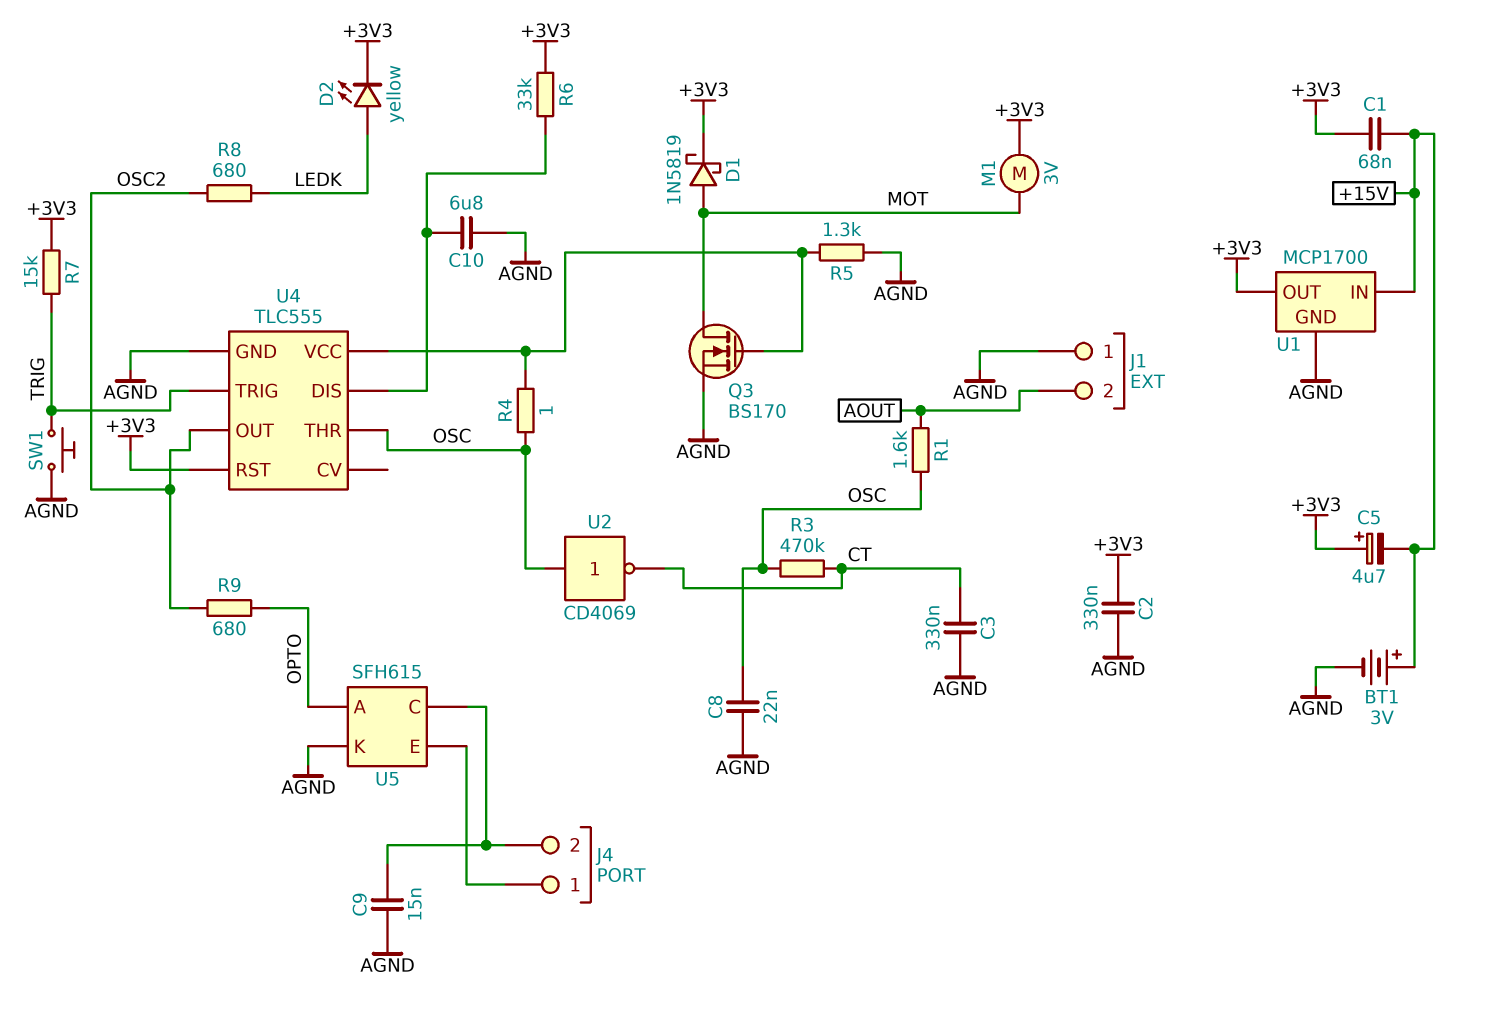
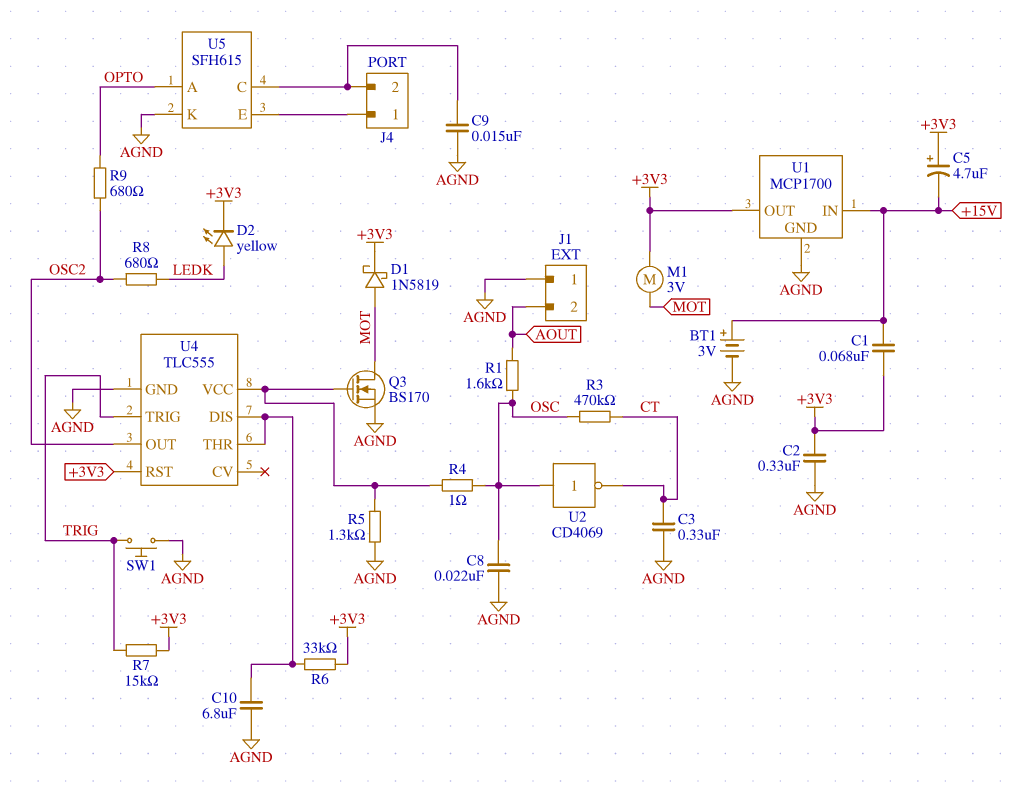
U4 pin THR: OSC -> U4/DIS

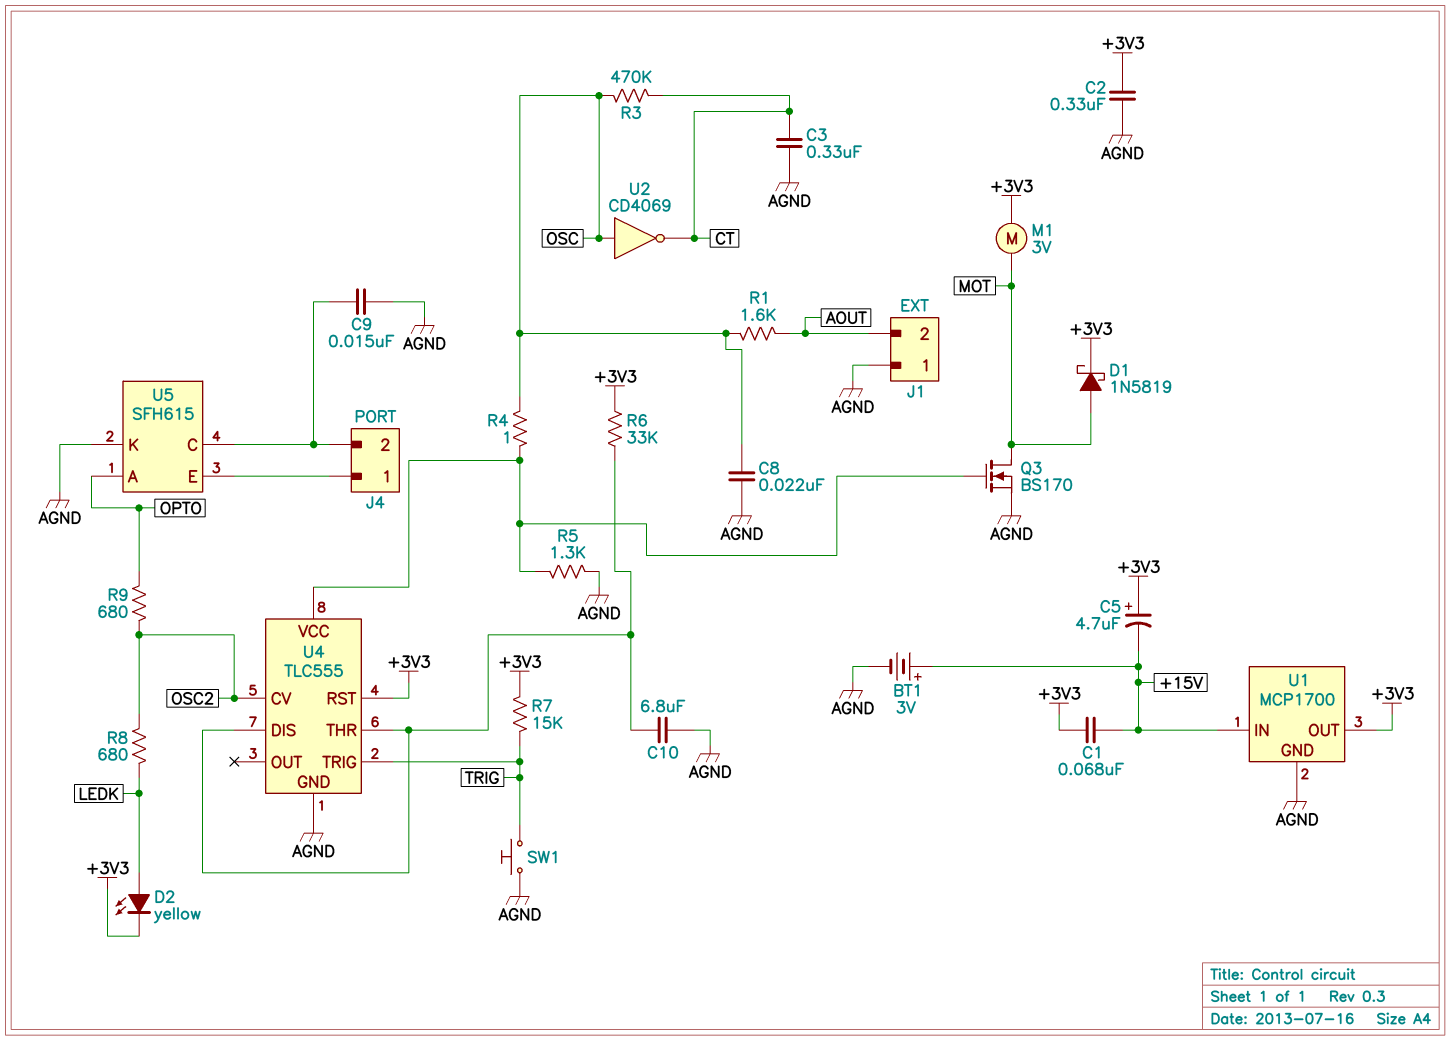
U4 pin CV: none -> OSC2
U4 pin OUT: OSC2 -> none

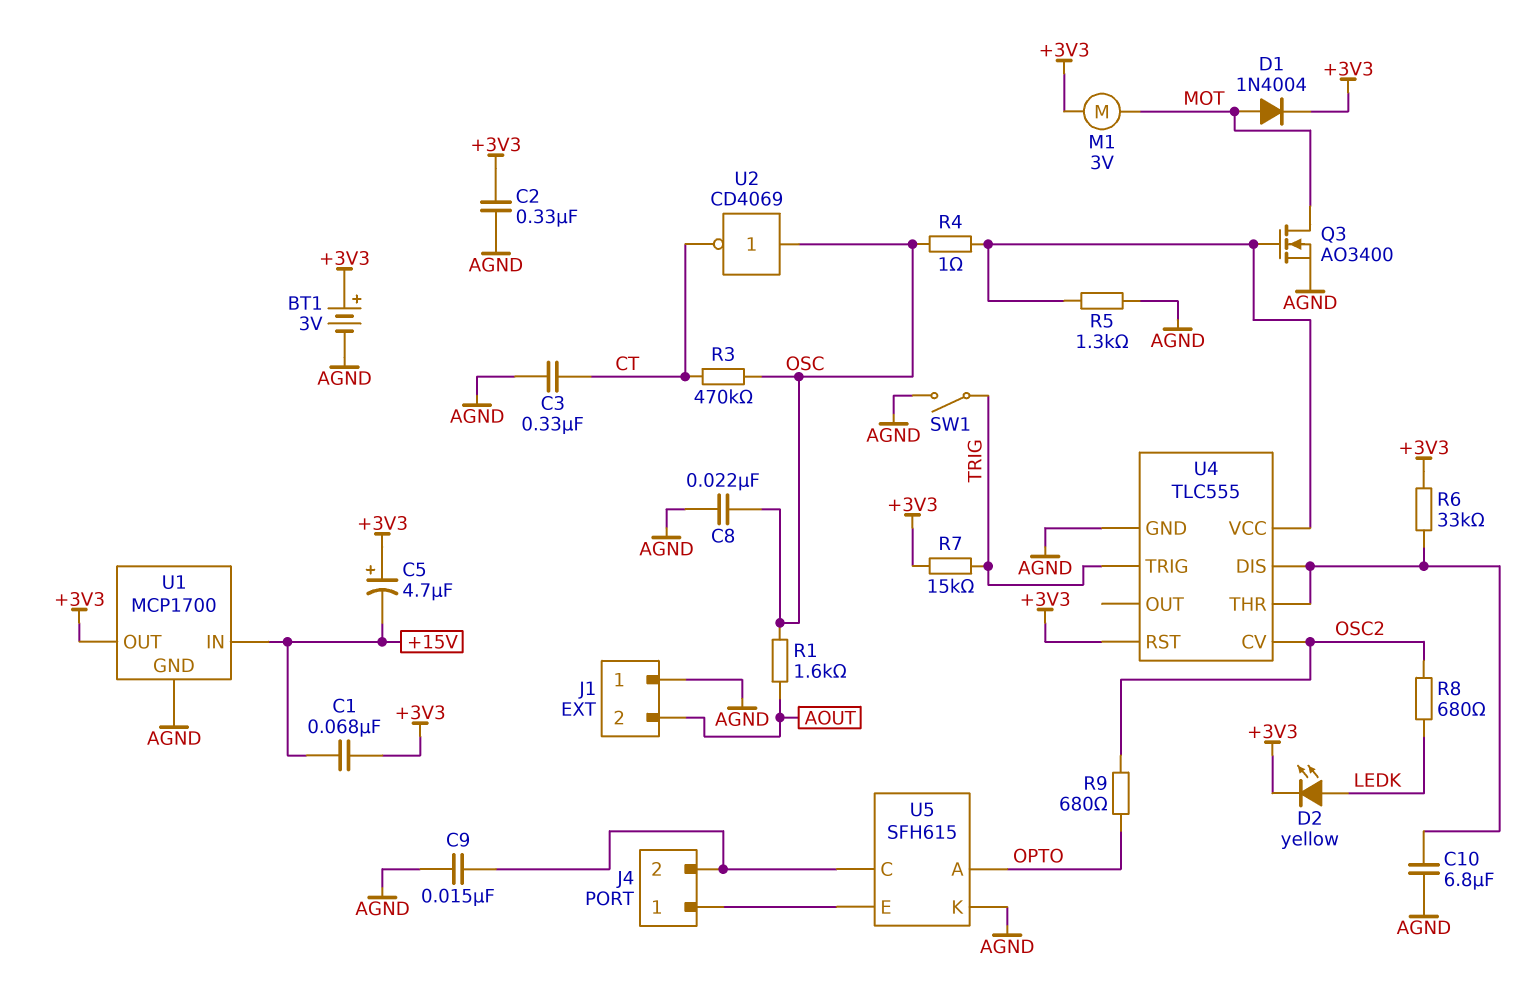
BT1: 3V (plus +15V, minus AGND) -> 3V (plus +3V3, minus AGND)
D1: schottky 1N5819 (A MOT, K +3V3) -> diode 1N4004 (A MOT, K +3V3)
Q3: NMOS BS170 (G U4/VCC, D MOT, S AGND) -> NMOS AO3400 (G U4/VCC, D MOT, S AGND)
SW1: button (AGND, TRIG) -> switch (AGND, TRIG)

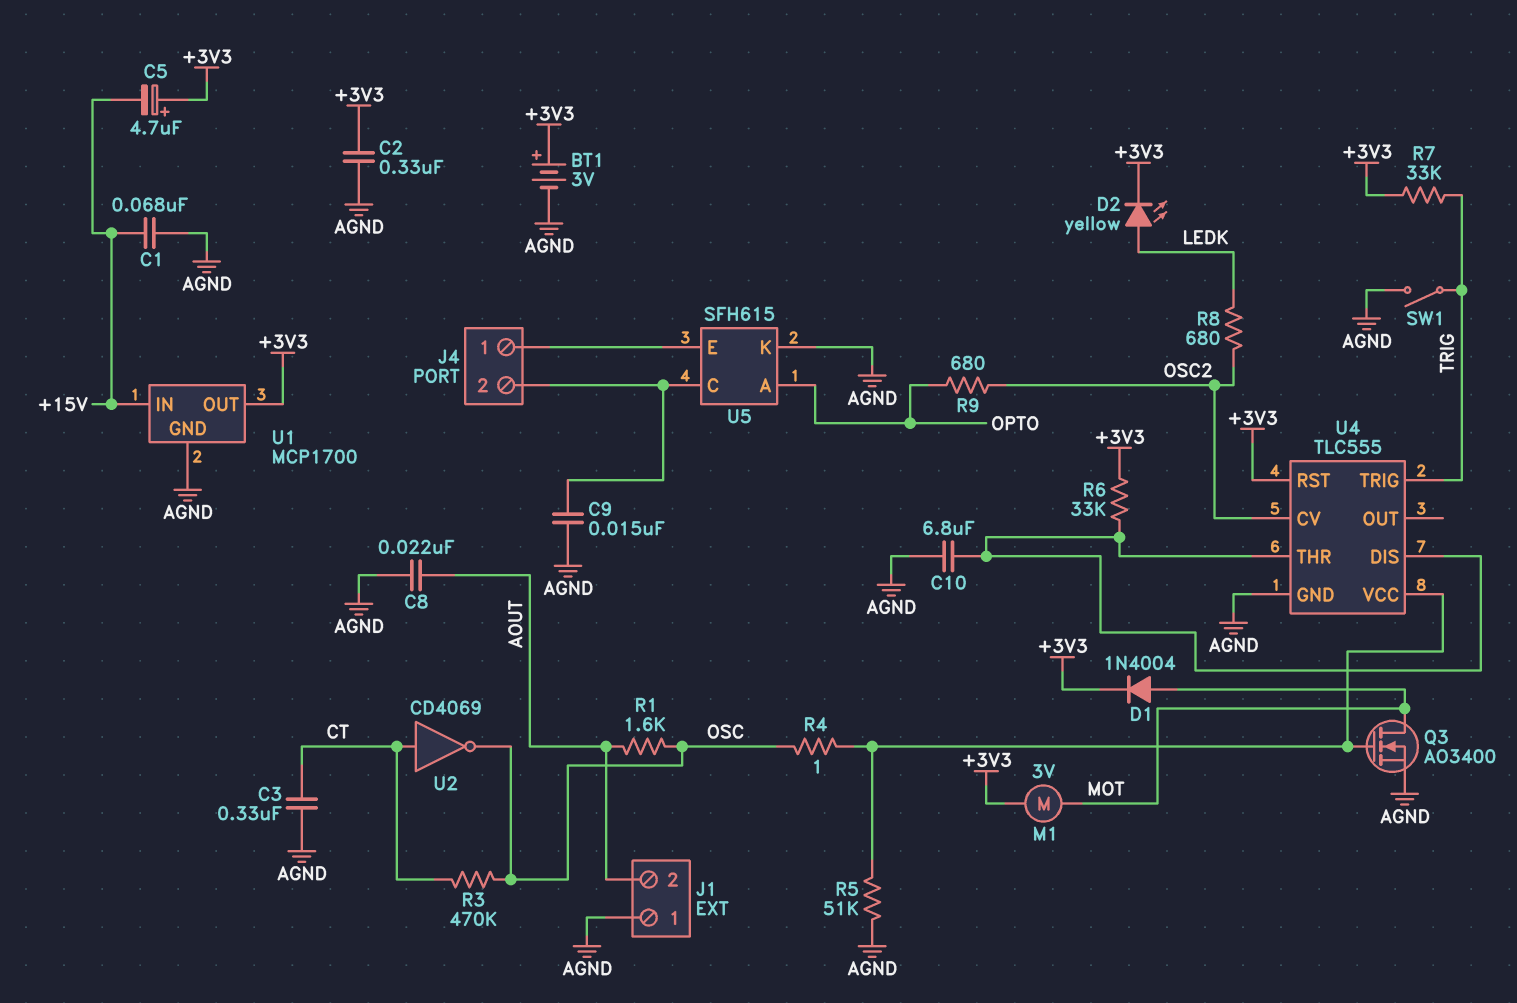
C1: 68nF (+3V3, +15V) -> 68nF (+15V, AGND)
C8: 22nF (AGND, OSC) -> 22nF (AGND, AOUT)
R5: 1.3k (AGND, U4/VCC) -> 51k (AGND, U4/VCC)
R7: 15k (+3V3, TRIG) -> 33k (+3V3, TRIG)
U2: NOT CD4069 (in OSC, out CT) -> NOT CD4069 (in CT, out OSC)

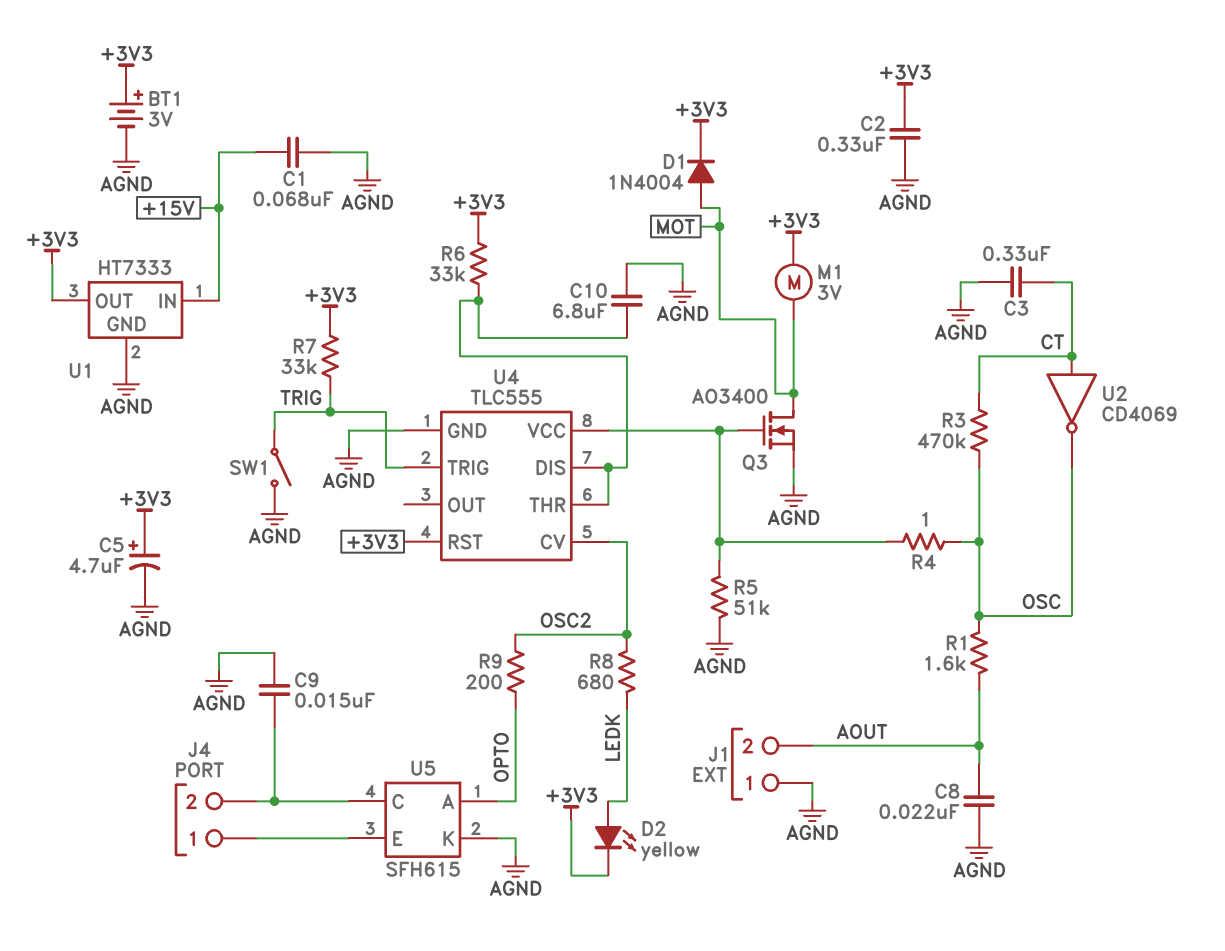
C5: 4.7uF (plus +3V3, minus +15V) -> 4.7uF (plus +3V3, minus AGND)
R9: 680 (OPTO, OSC2) -> 200 (OPTO, OSC2)
U1: MCP1700 -> HT7333

